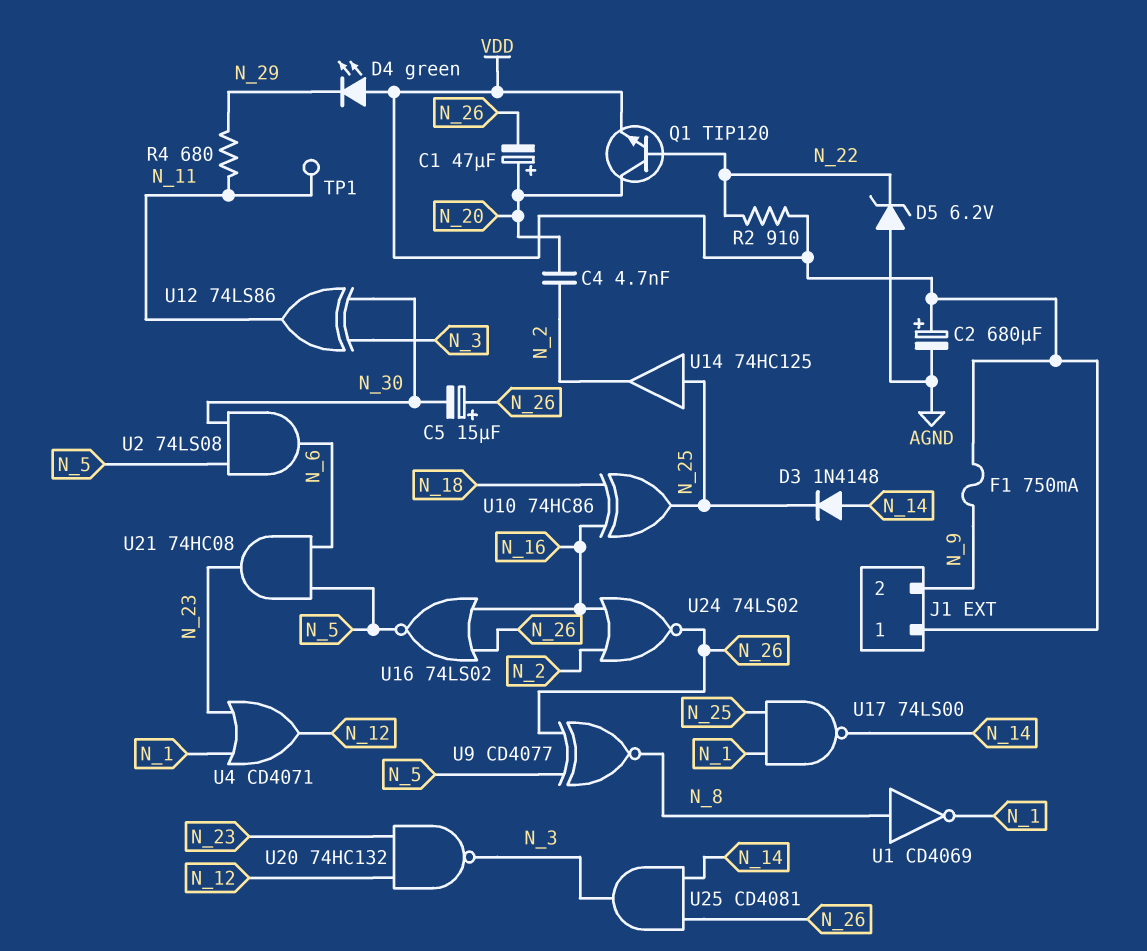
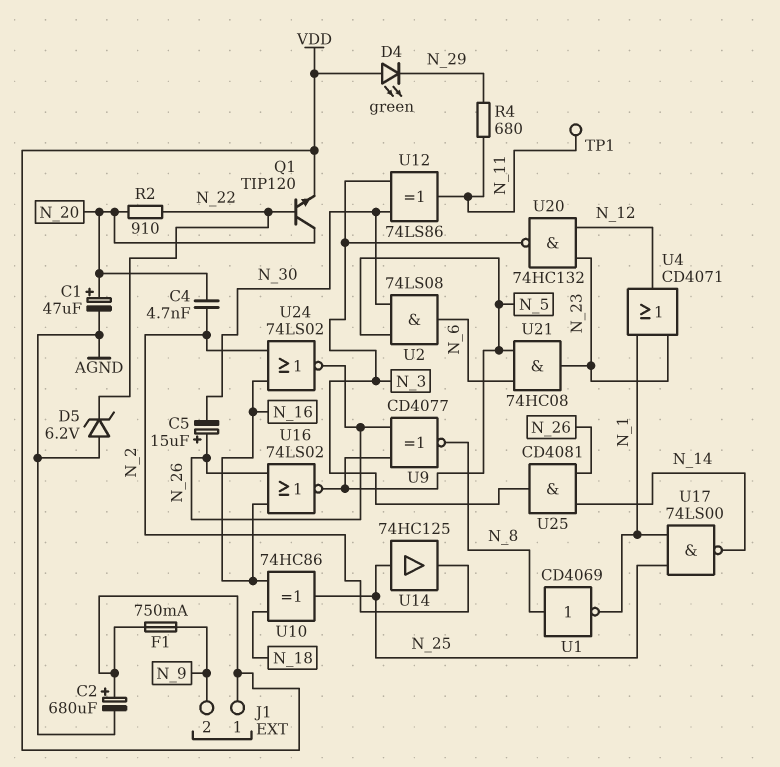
C1: 47uF (plus N_20, minus N_26) -> 47uF (plus N_20, minus AGND)
D3: diode 1N4148 (A N_14, K N_25) -> none
R2: 910 (N_22, VDD) -> 910 (N_20, N_22)

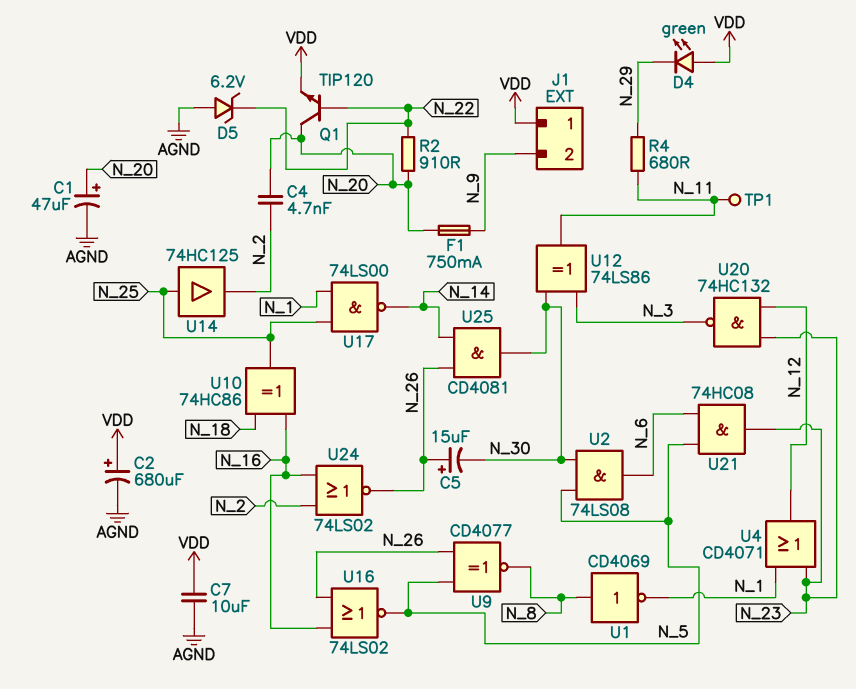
C7: none -> 10uF (AGND, VDD)
F1: 750mA (N_9, VDD) -> 750mA (N_9, N_20)
U25: AND CD4081 (in N_14, in N_26, out N_3) -> AND CD4081 (in N_14, in N_26, out N_30)

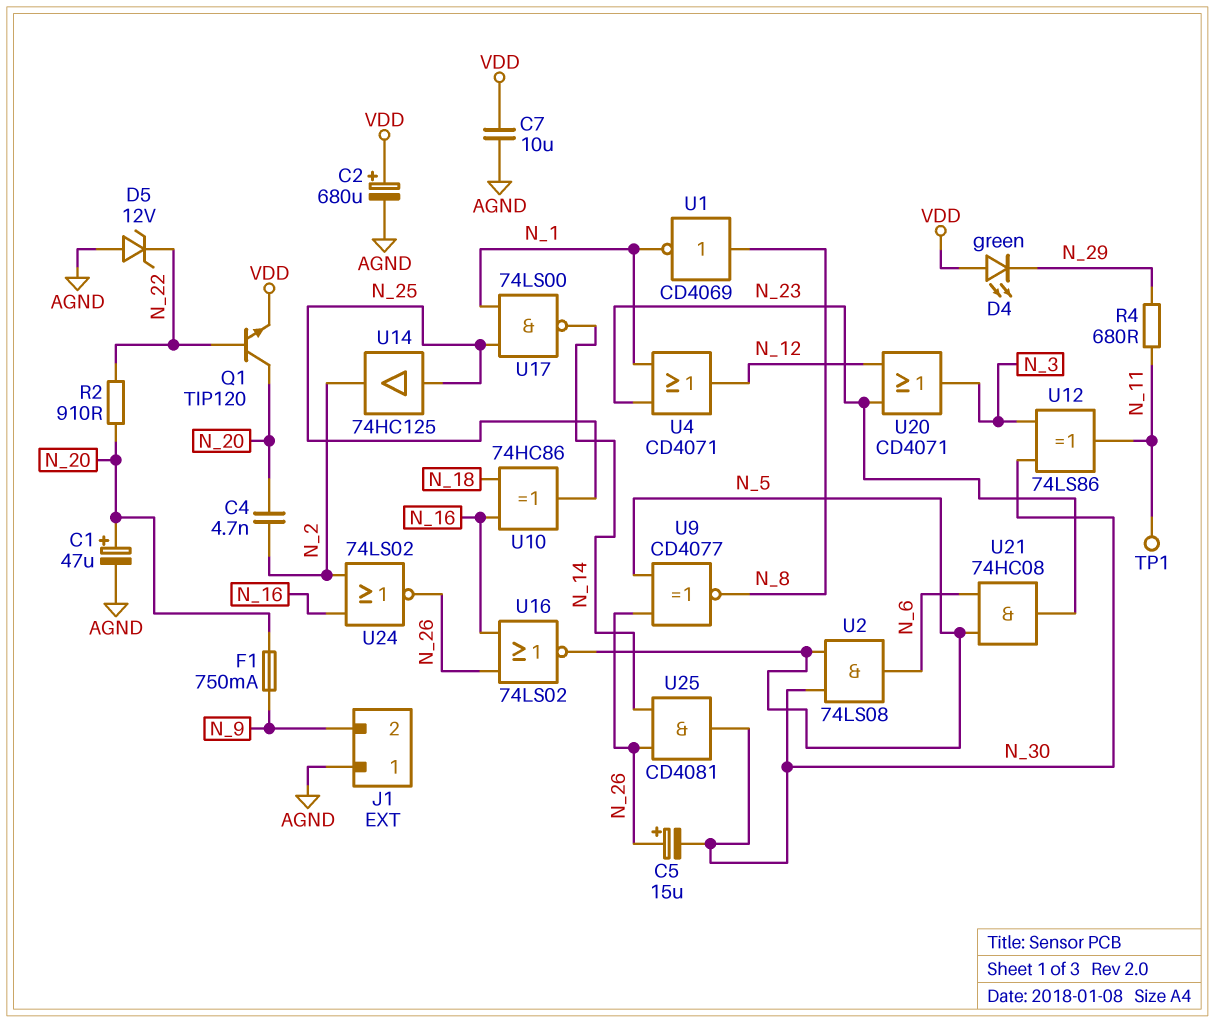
D5: zener 6.2V (A AGND, K N_22) -> zener 12V (A AGND, K N_22)
J1 pin 1: VDD -> AGND
U20: NAND 74HC132 (in N_12, in N_23, out N_3) -> OR CD4071 (in N_12, in N_23, out N_3)

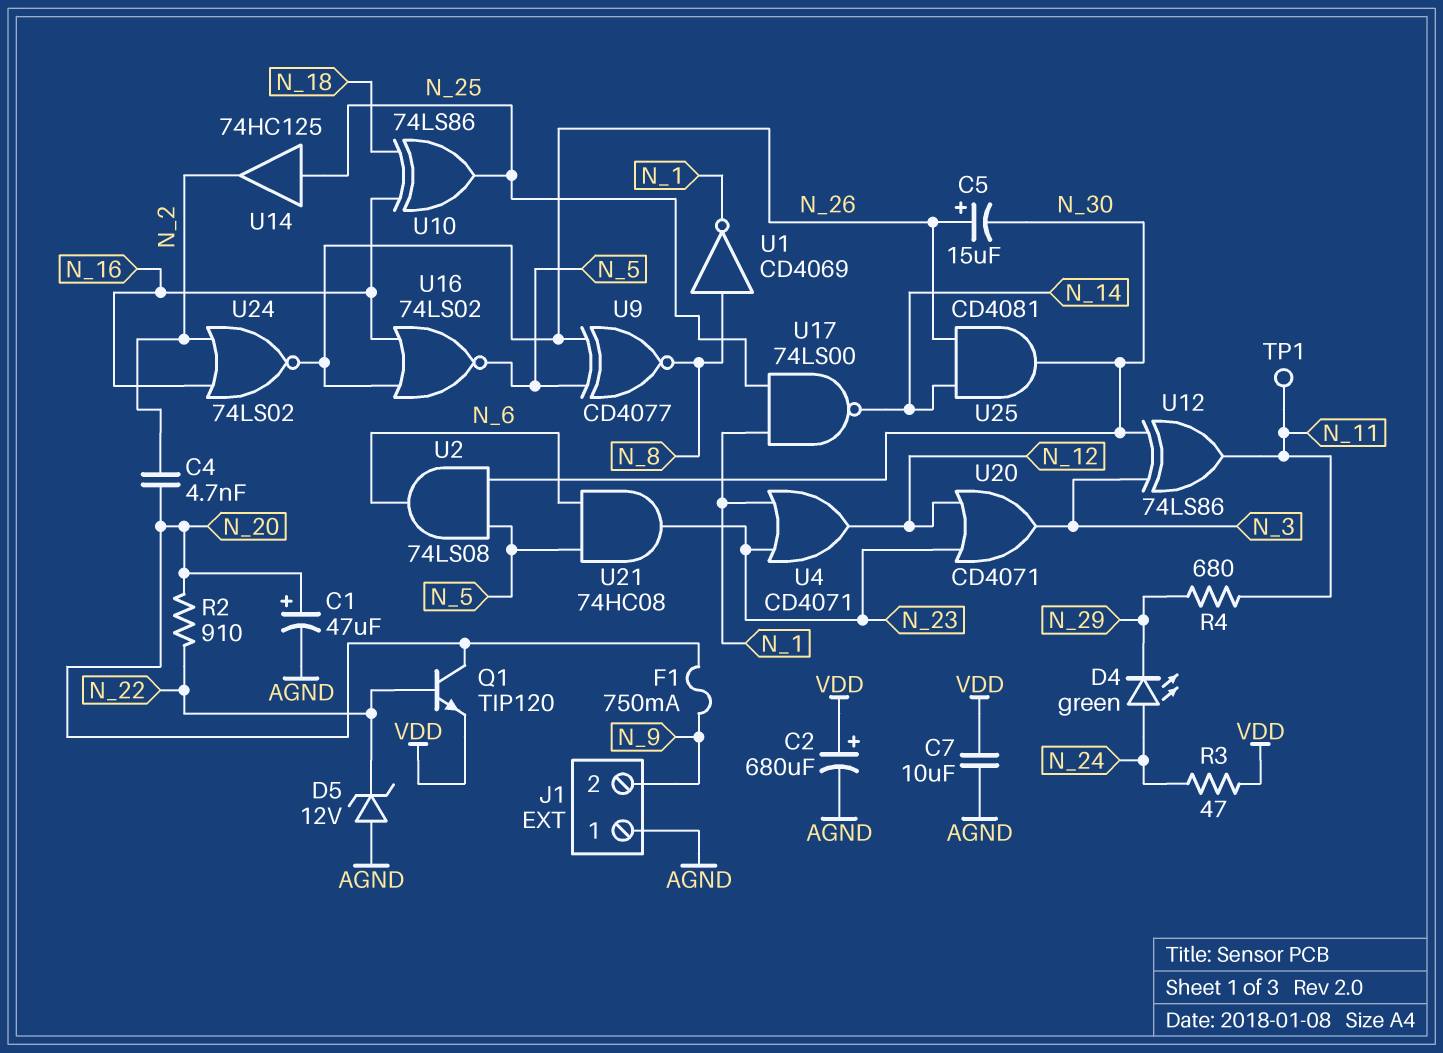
D4: LED green (A VDD, K N_29) -> LED green (A N_24, K N_29)
R3: none -> 47 (N_24, VDD)
U10: XOR 74HC86 (in N_16, in N_18, out N_25) -> XOR 74LS86 (in N_16, in N_18, out N_25)

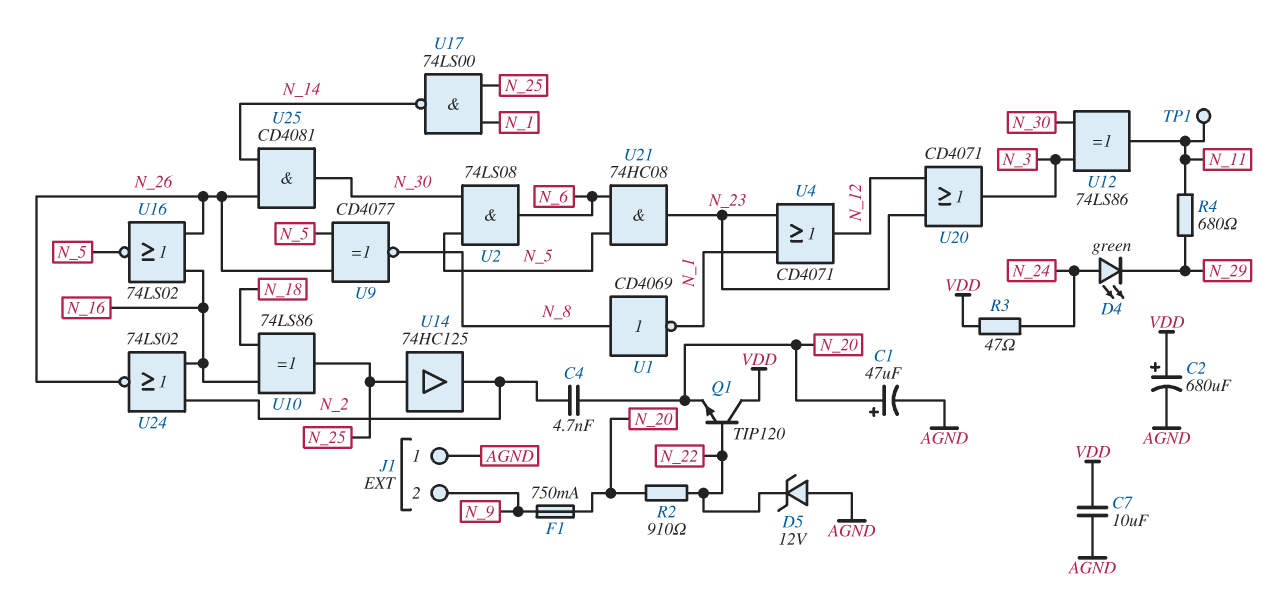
C5: 15uF (plus N_26, minus N_30) -> none
Q1: NPN TIP120 (B N_22, C N_20, E VDD) -> NPN TIP120 (B N_22, C VDD, E N_20)

